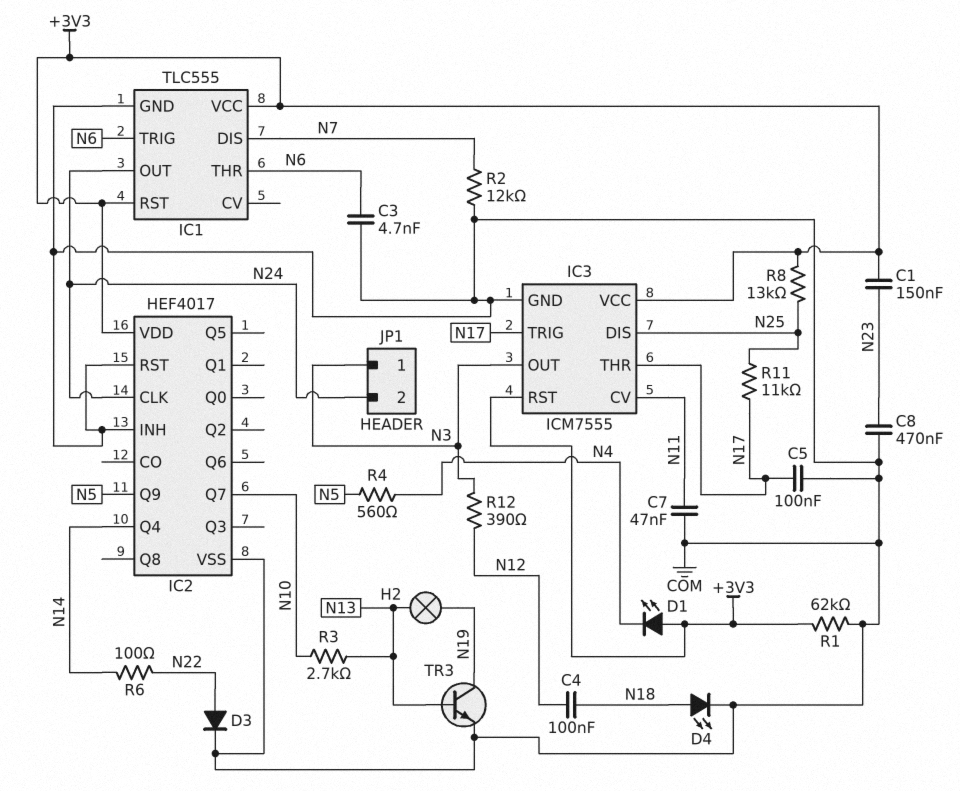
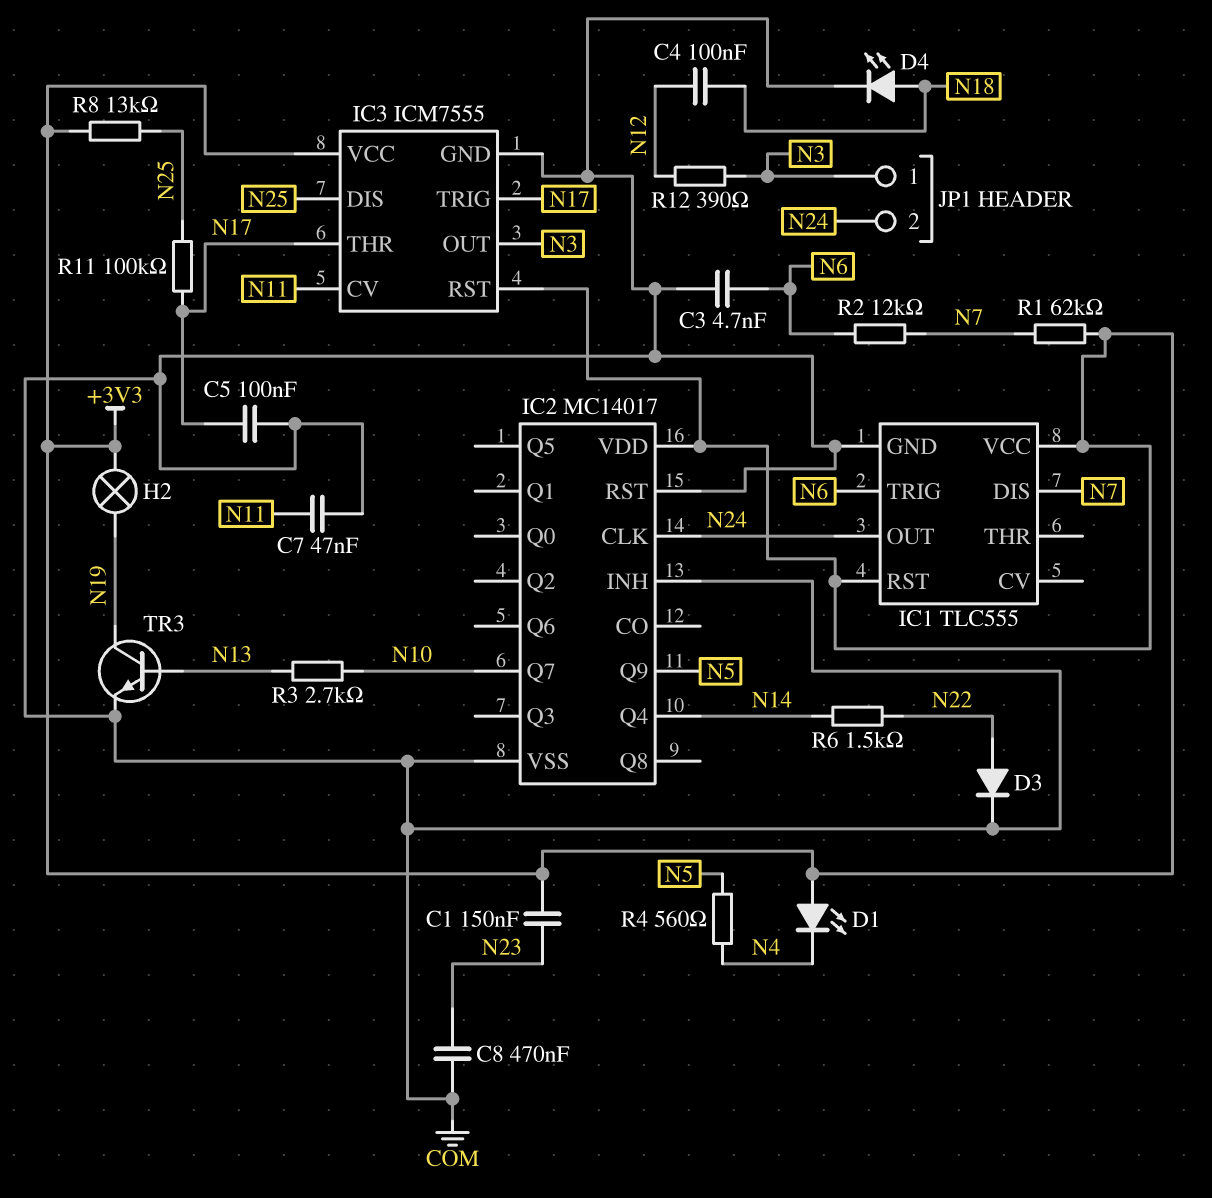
H2: lamp (N13, N19) -> lamp (+3V3, N19)
IC1 pin THR: N6 -> none
IC2: HEF4017 -> MC14017
R1: 62k (+3V3, COM) -> 62k (+3V3, N7)
R2: 12k (COM, N7) -> 12k (N6, N7)
R6: 100 (N14, N22) -> 1.5k (N14, N22)
R11: 11k (N17, N25) -> 100k (N17, N25)

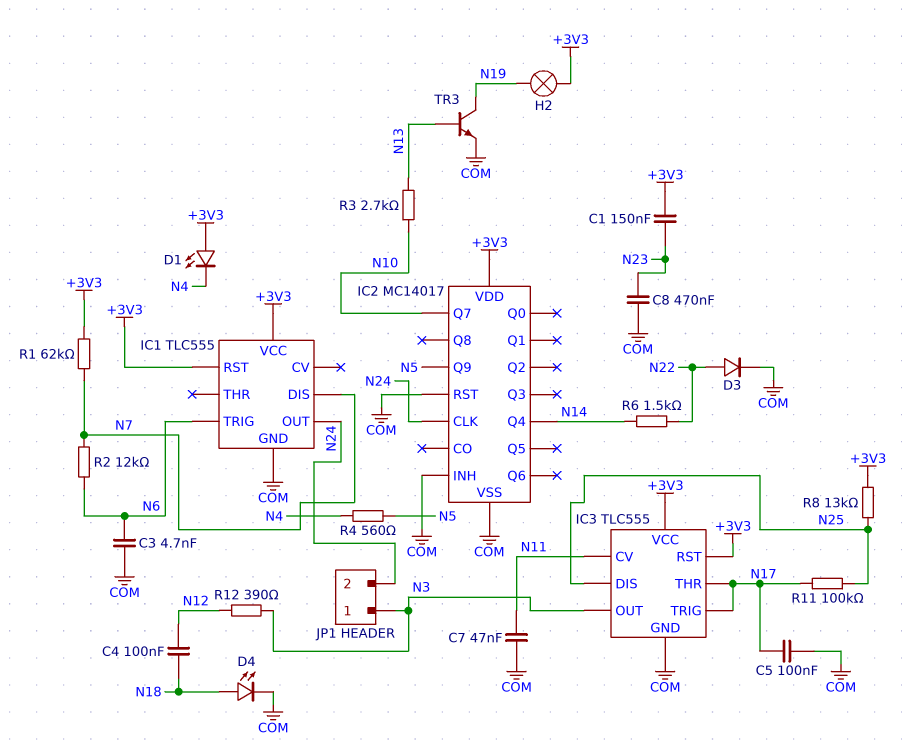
IC3: ICM7555 -> TLC555

